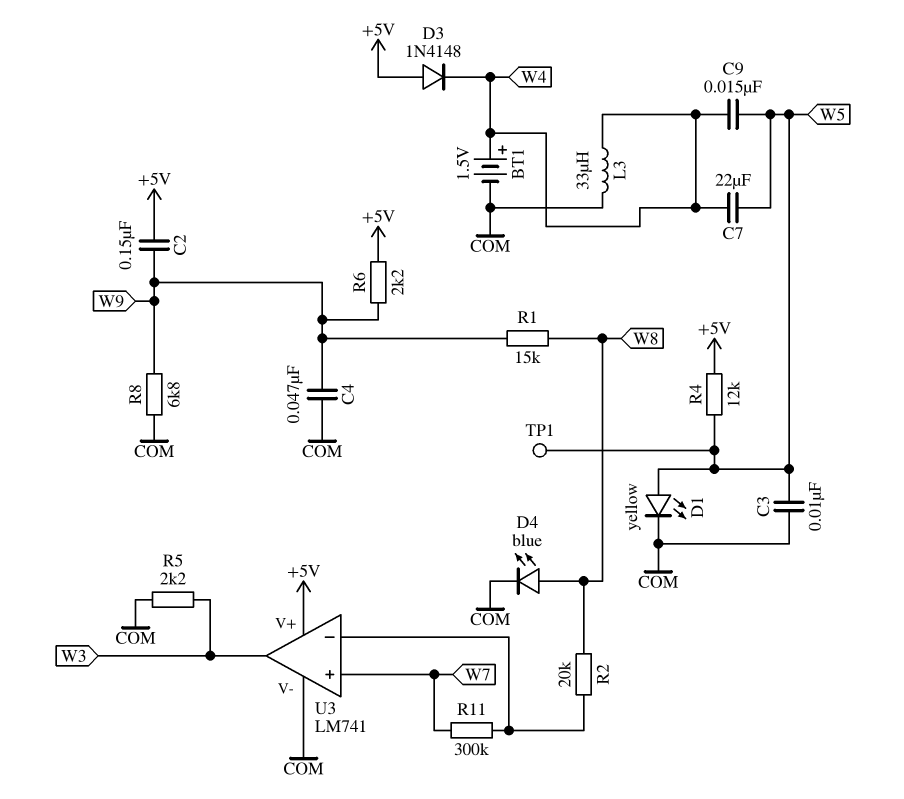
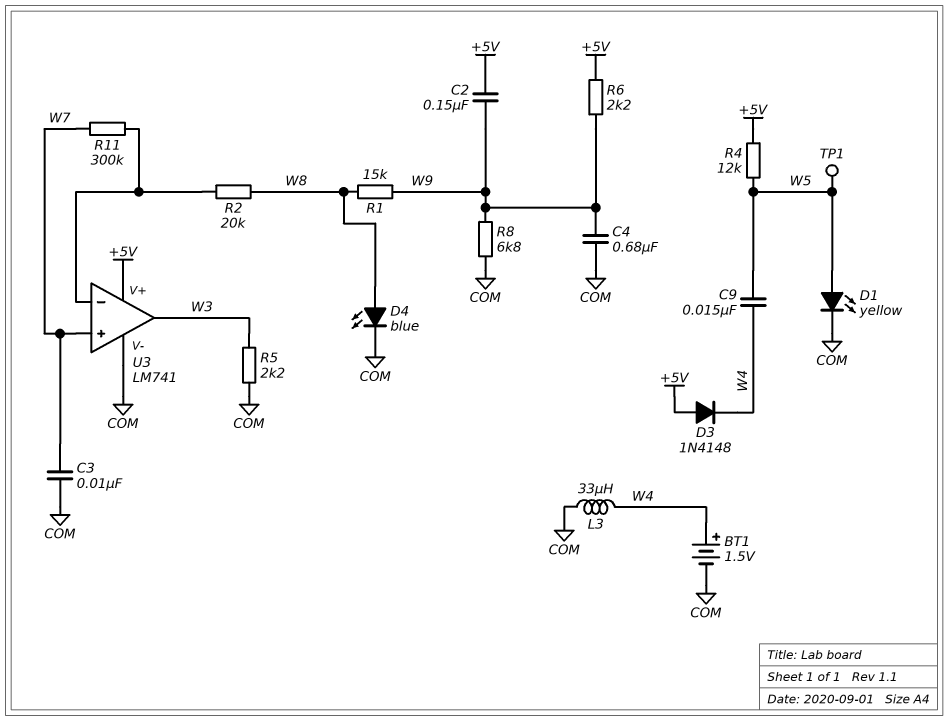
C3: 10nF (COM, W5) -> 10nF (COM, W7)
C4: 47nF (COM, W9) -> 680nF (COM, W9)
C7: 22uF (W4, W5) -> none

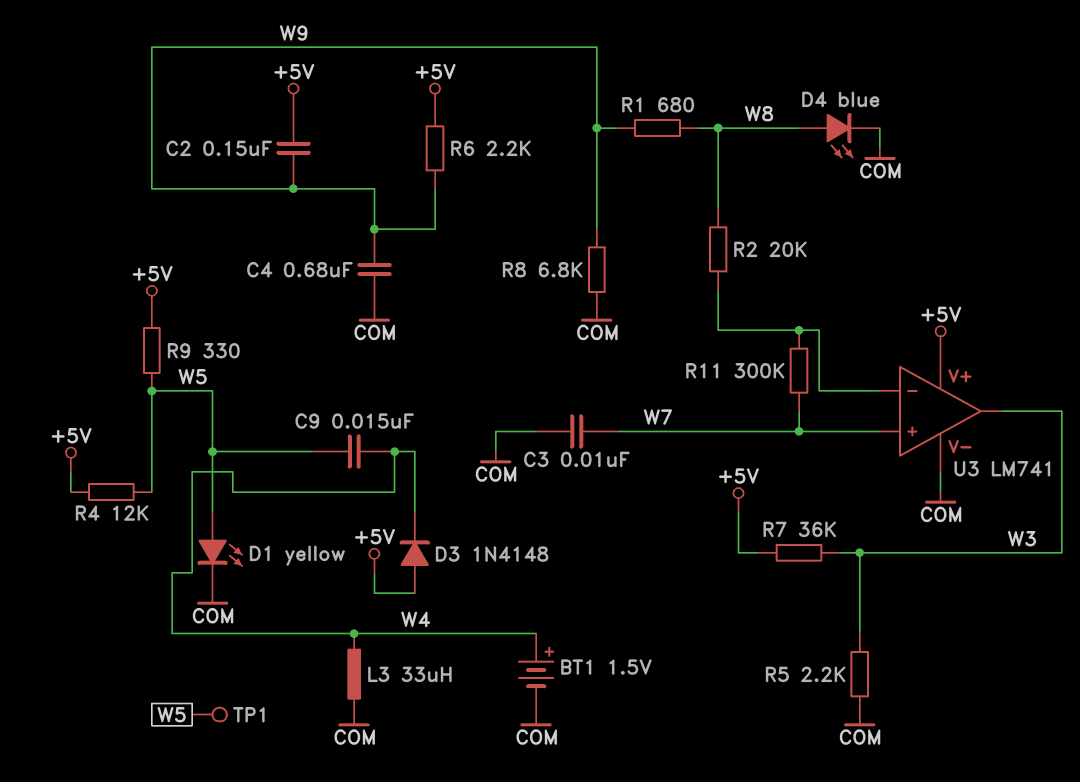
R1: 15k (W8, W9) -> 680 (W8, W9)
R7: none -> 36k (+5V, W3)
R9: none -> 330 (+5V, W5)

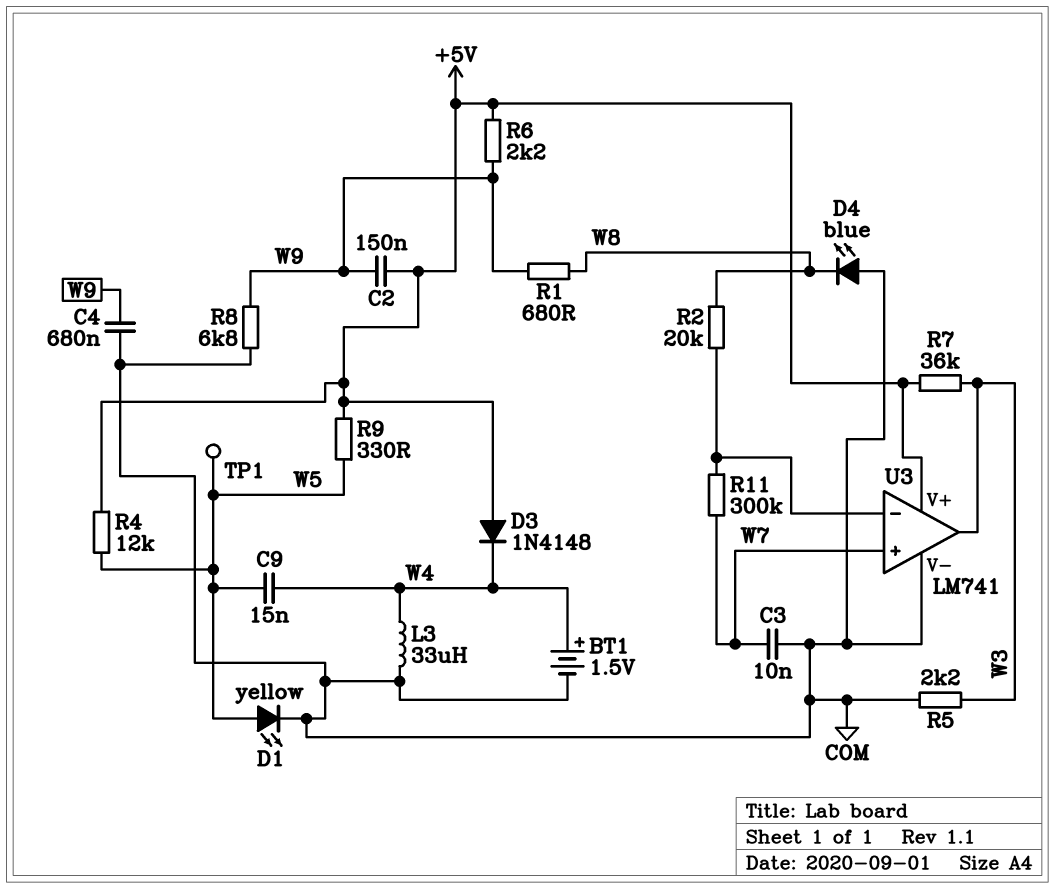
D4: LED blue (A W8, K COM) -> LED blue (A COM, K W8)

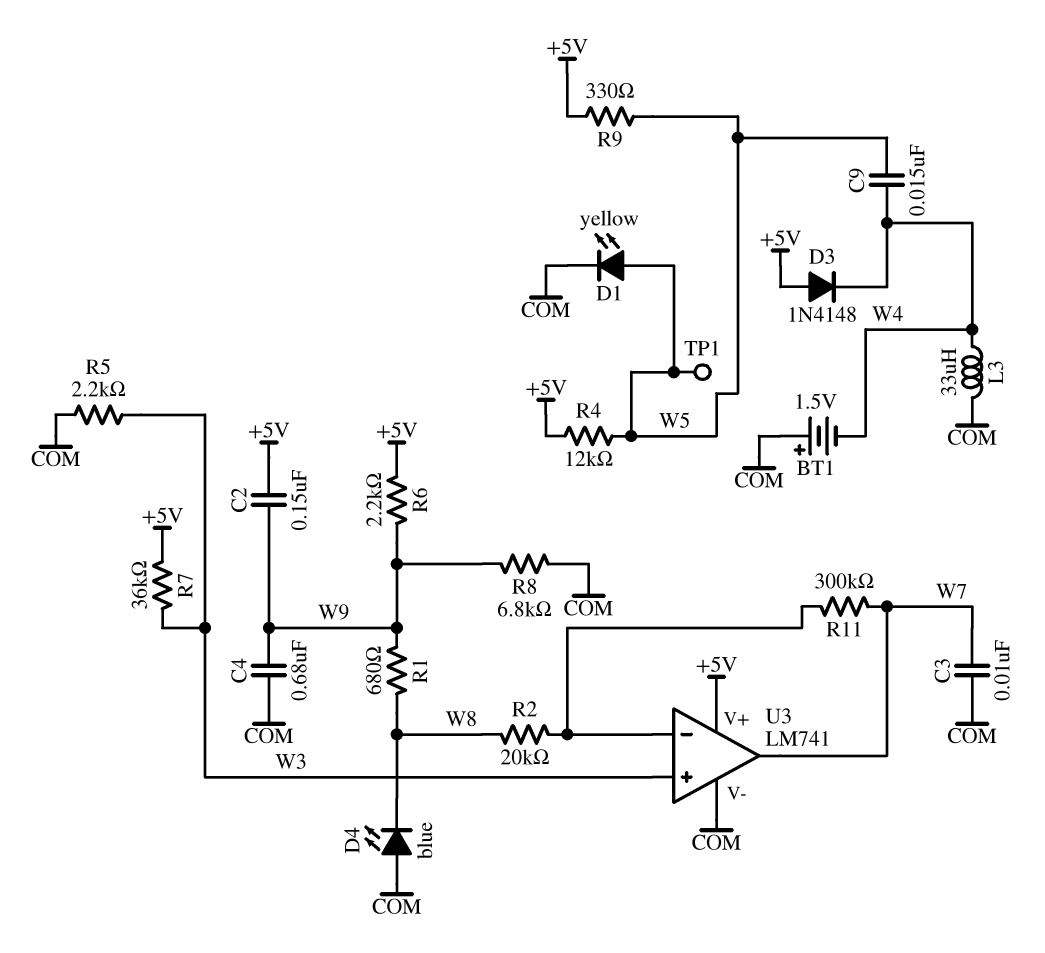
BT1: 1.5V (plus W4, minus COM) -> 1.5V (plus COM, minus W4)
U3 pin in+: W7 -> W3
U3 pin out: W3 -> W7

